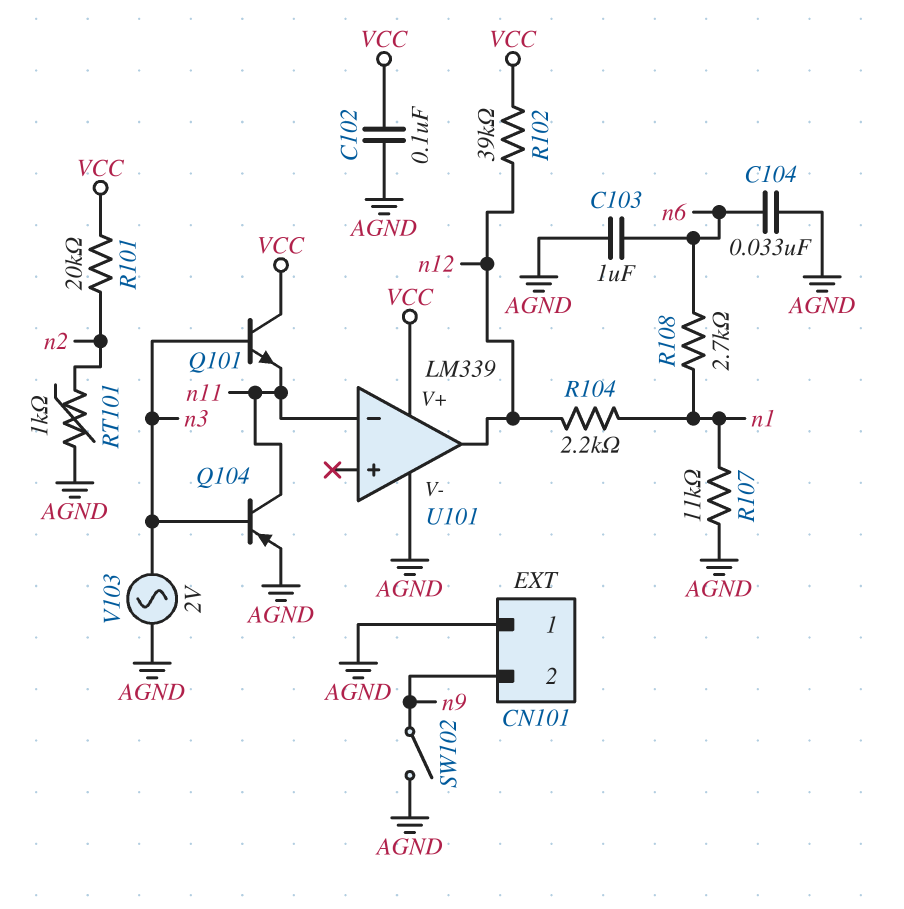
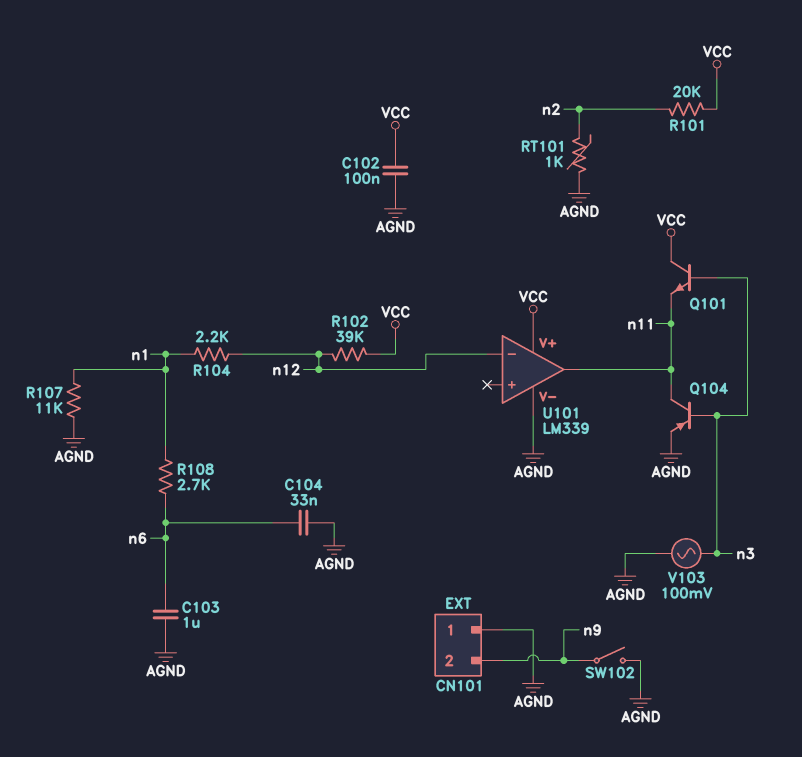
U101 pin in-: n11 -> n12
U101 pin out: n12 -> n11
V103: AC 2V (AGND, n3) -> AC 100mV (AGND, n3)

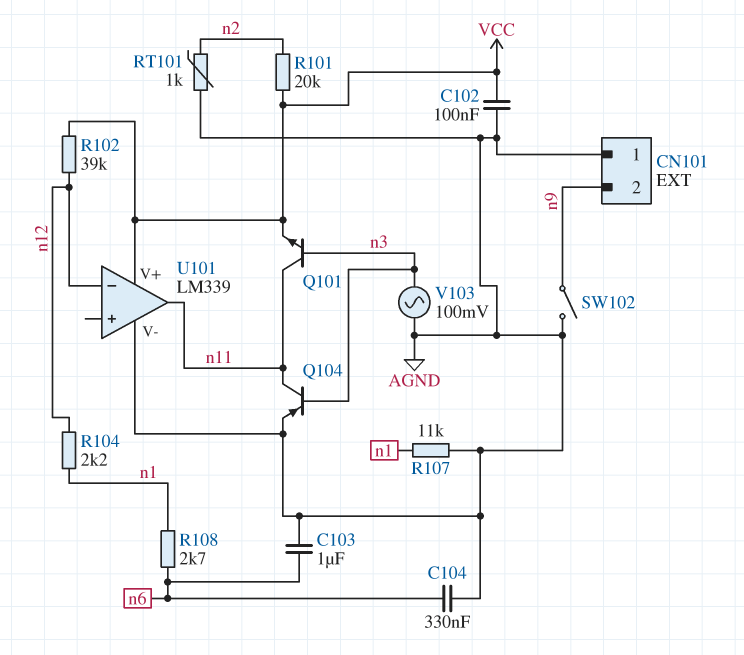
C104: 33nF (AGND, n6) -> 330nF (AGND, n6)
Q101: NPN (B n3, C VCC, E n11) -> NPN (B n3, C n11, E VCC)

